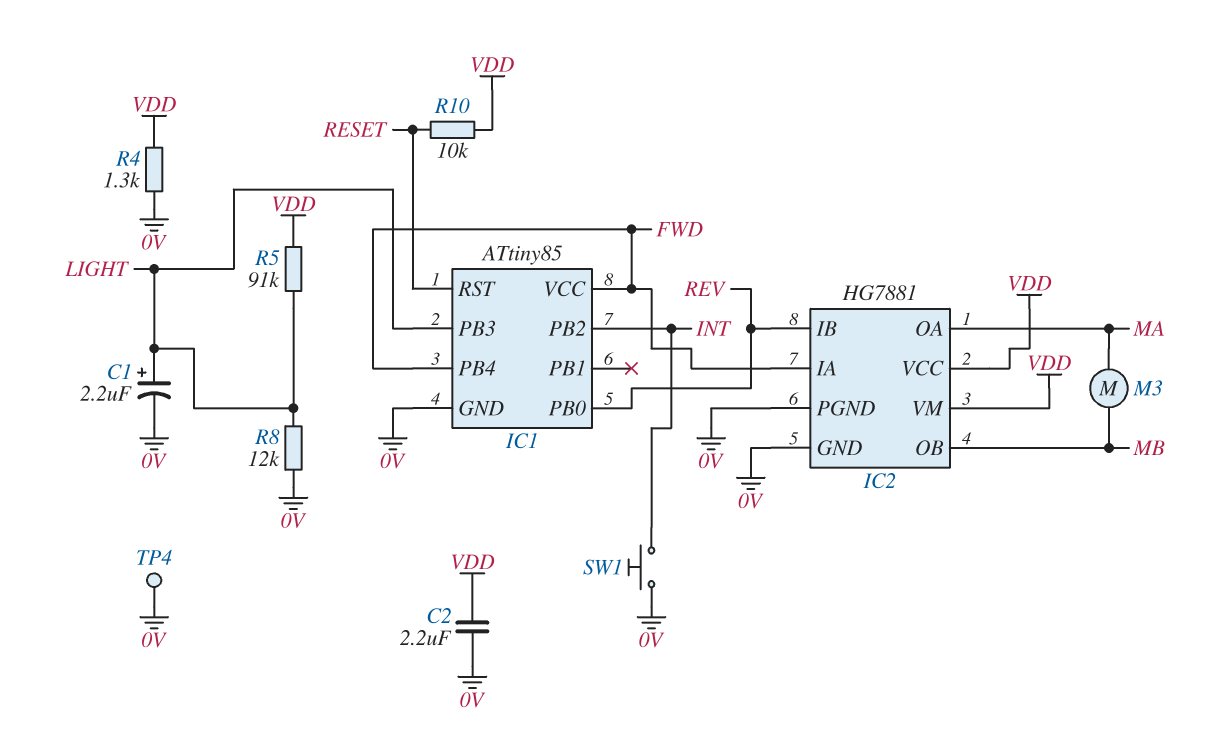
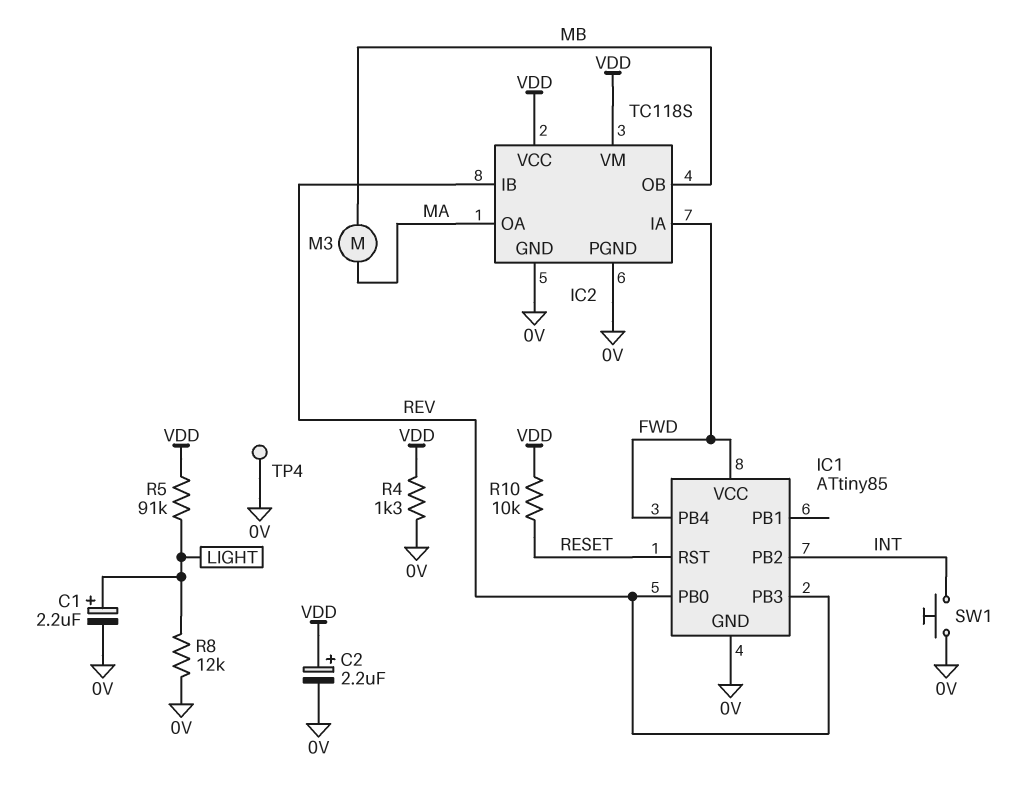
C2: 2.2uF (0V, VDD) -> 2.2uF (plus VDD, minus 0V)
IC1 pin PB3: LIGHT -> REV
IC2: HG7881 -> TC118S

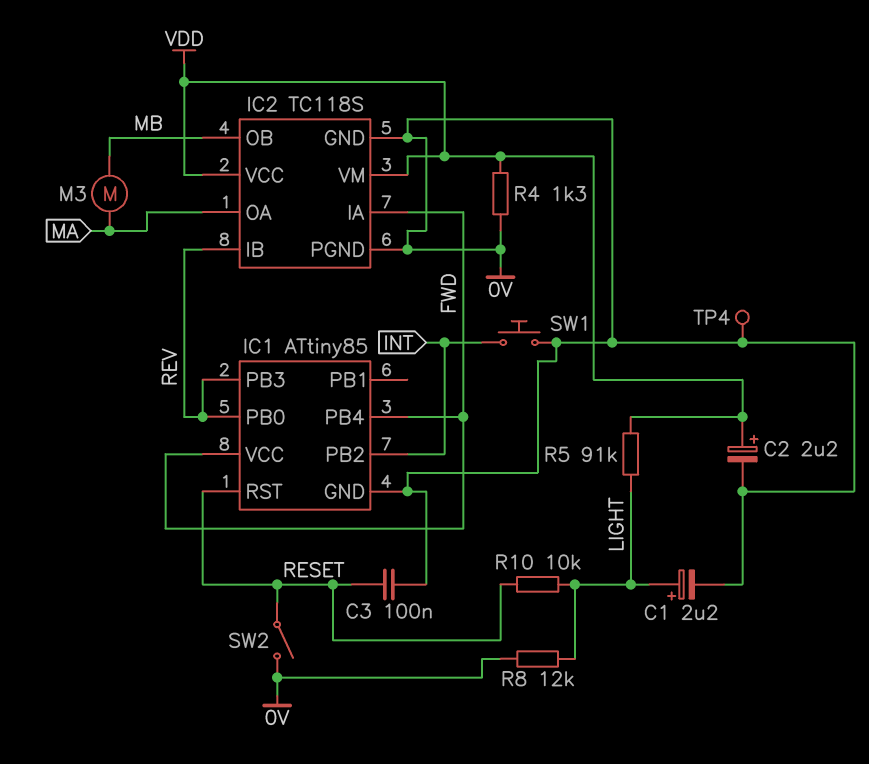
C3: none -> 100nF (0V, RESET)
R10: 10k (RESET, VDD) -> 10k (LIGHT, RESET)
SW2: none -> switch (0V, RESET)

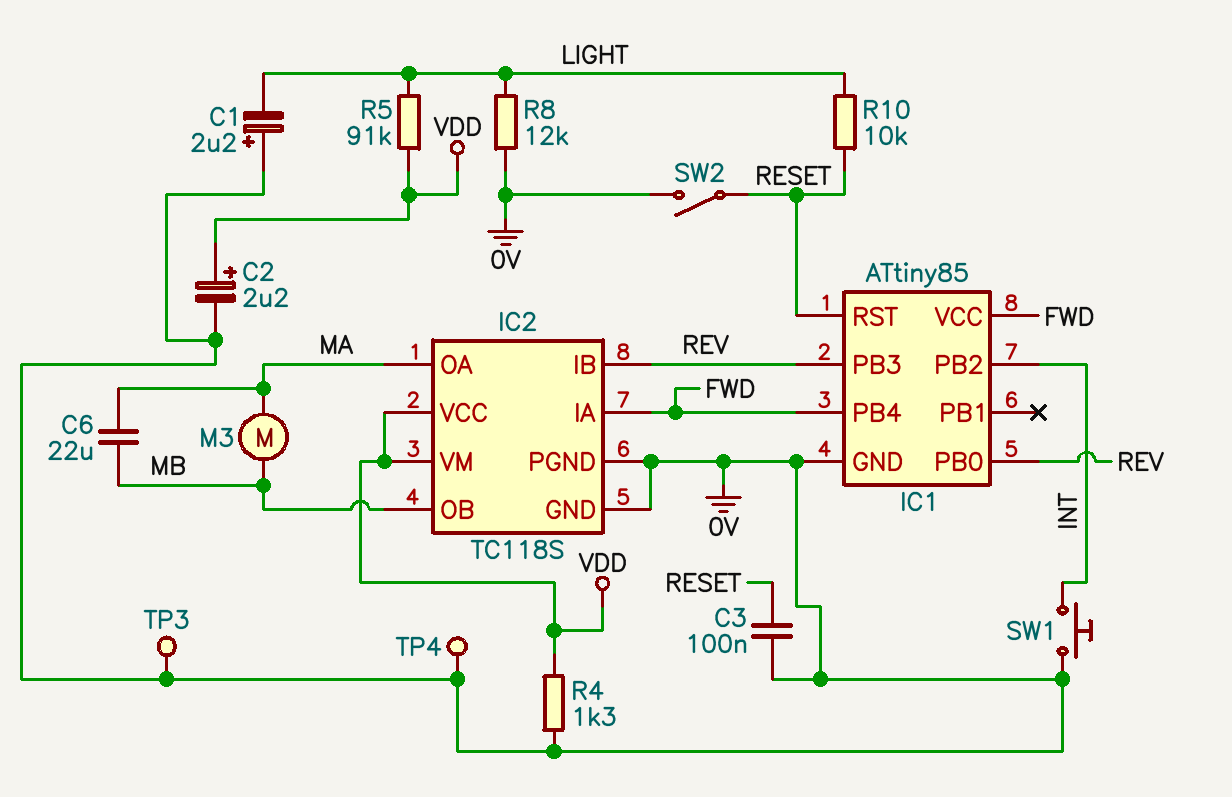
C1: 2.2uF (plus LIGHT, minus 0V) -> 2.2uF (plus 0V, minus LIGHT)
C6: none -> 22uF (MA, MB)
TP3: none -> test point (0V)

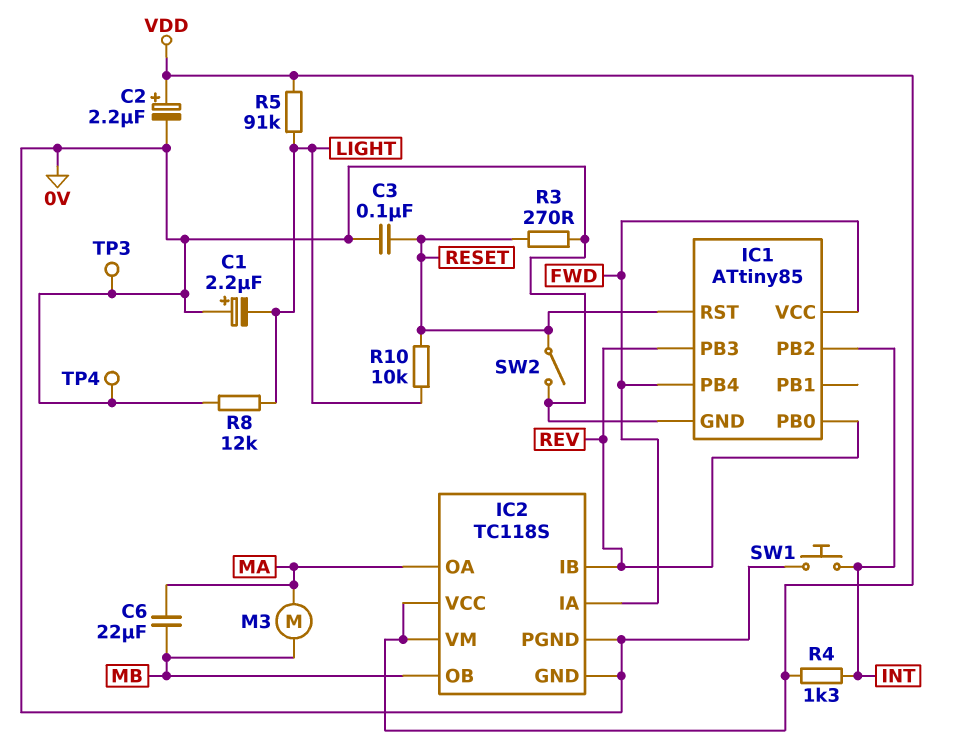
R3: none -> 270 (0V, RESET)
R4: 1.3k (0V, VDD) -> 1.3k (INT, VDD)

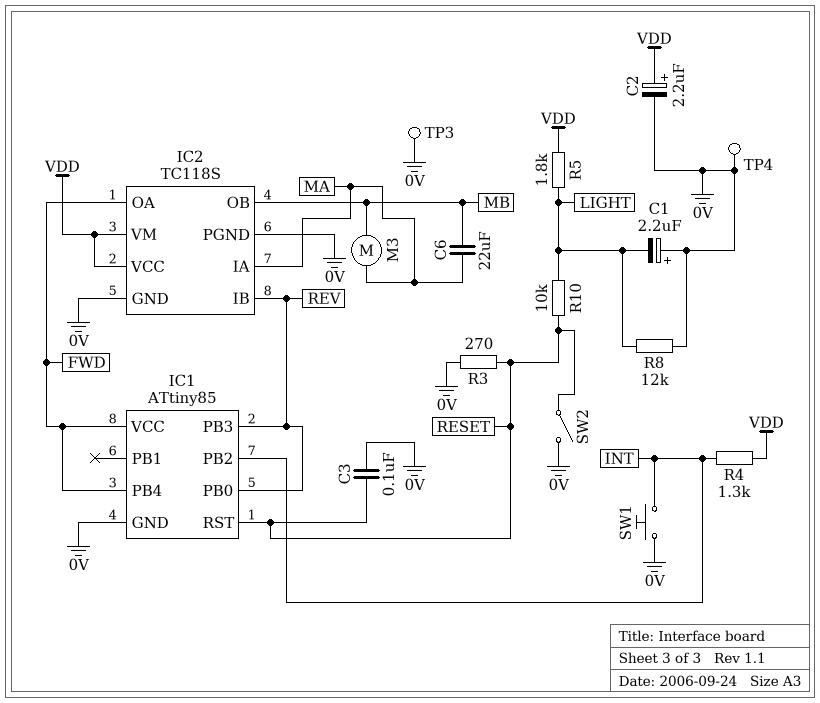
IC2 pin IA: FWD -> MA
IC2 pin OA: MA -> FWD
R5: 91k (LIGHT, VDD) -> 1.8k (LIGHT, VDD)

